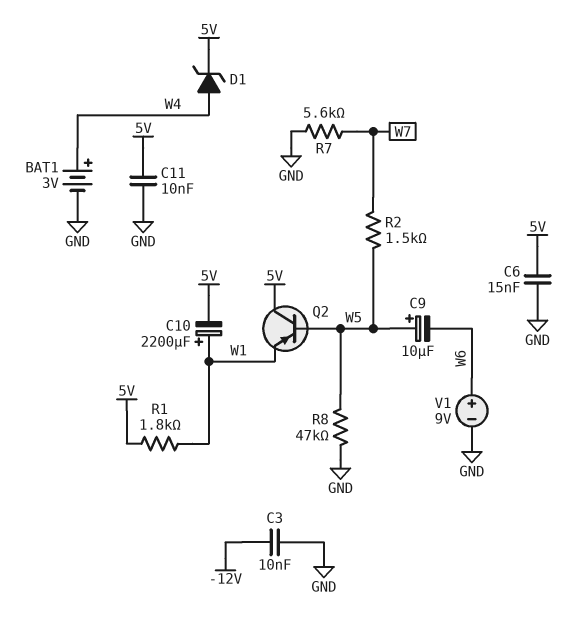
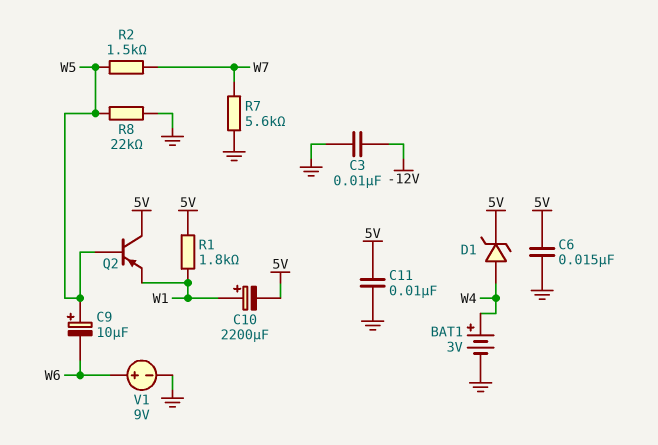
R8: 47k (GND, W5) -> 22k (GND, W5)

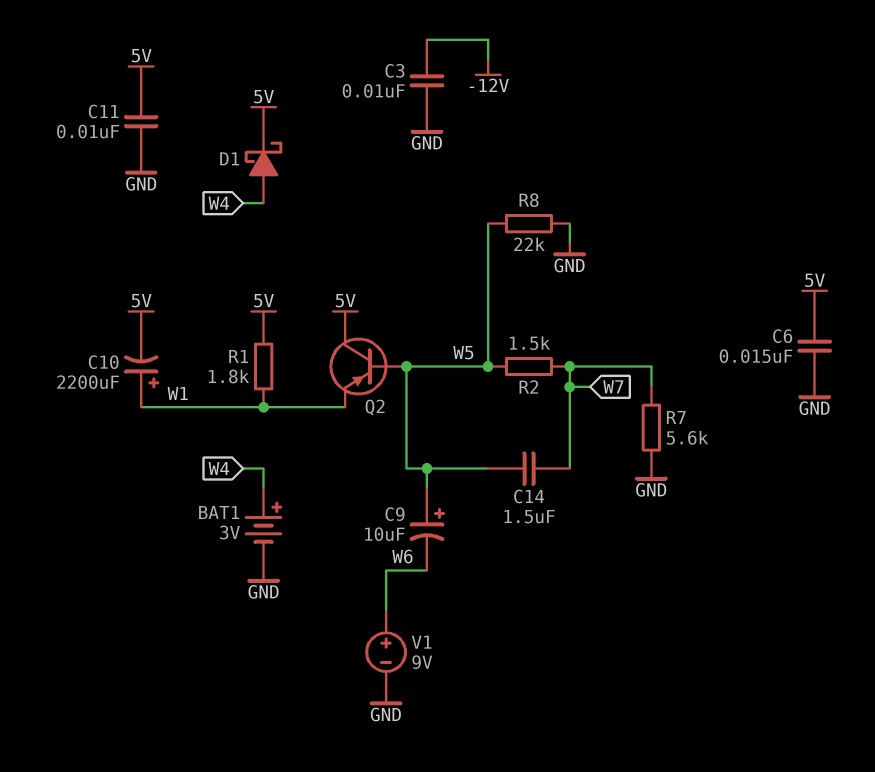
C14: none -> 1.5uF (W5, W7)
D1: zener (A W4, K 5V) -> schottky (A W4, K 5V)

